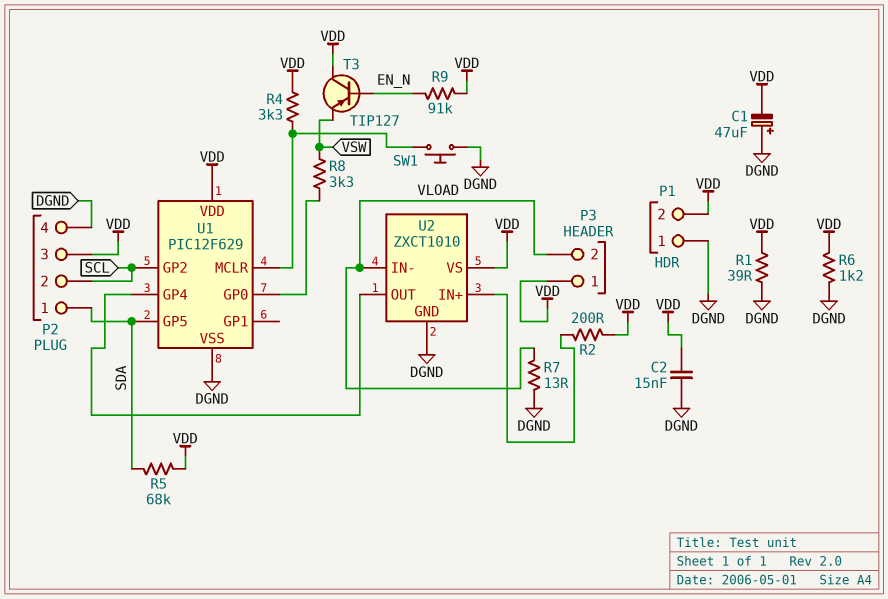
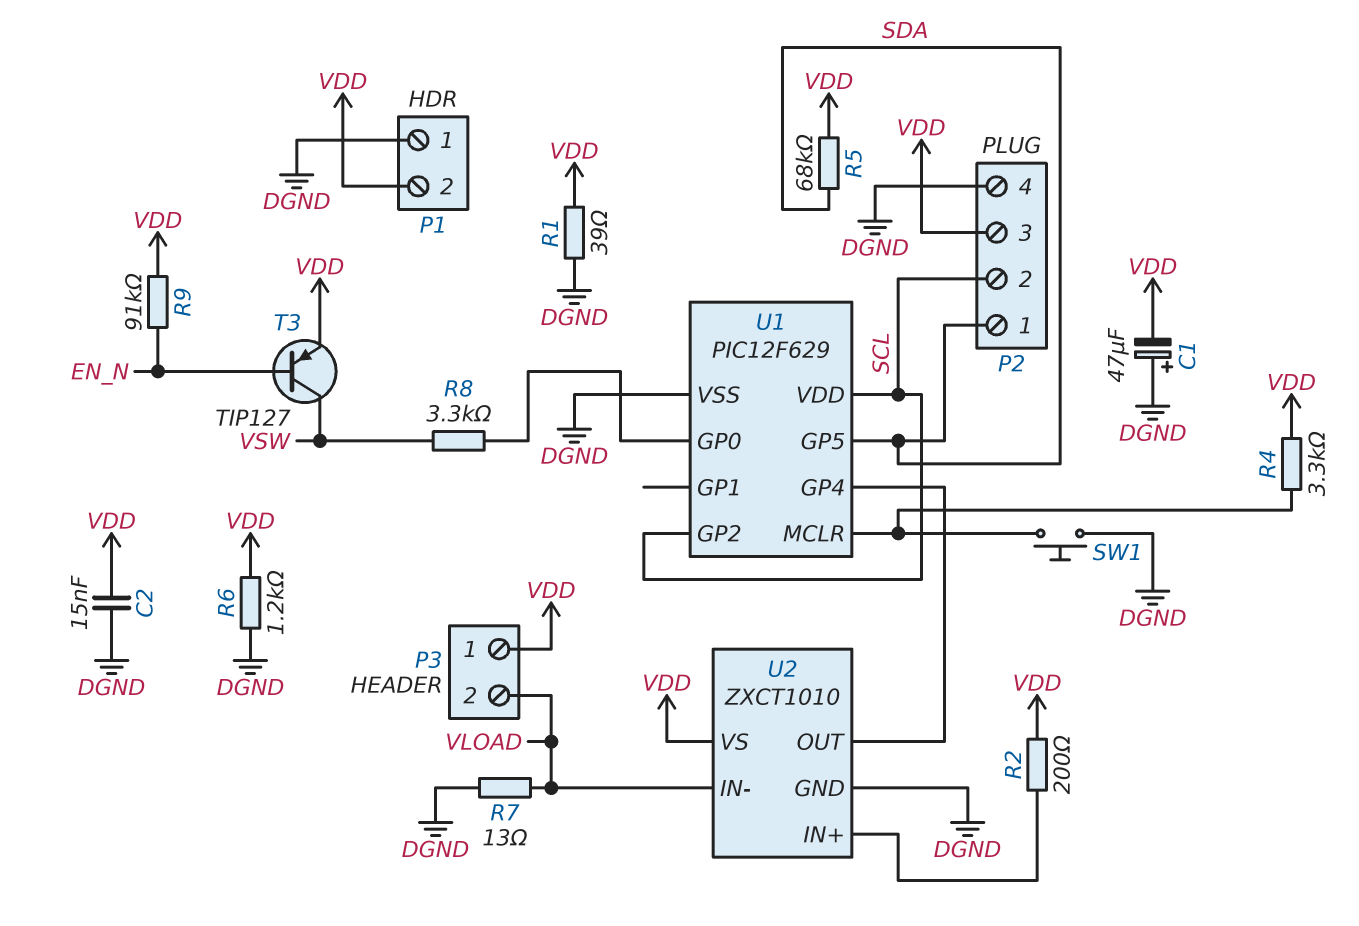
T3: PNP TIP127 (B EN_N, C VDD, E VSW) -> PNP TIP127 (B EN_N, C VSW, E VDD)
U1 pin VDD: VDD -> SCL

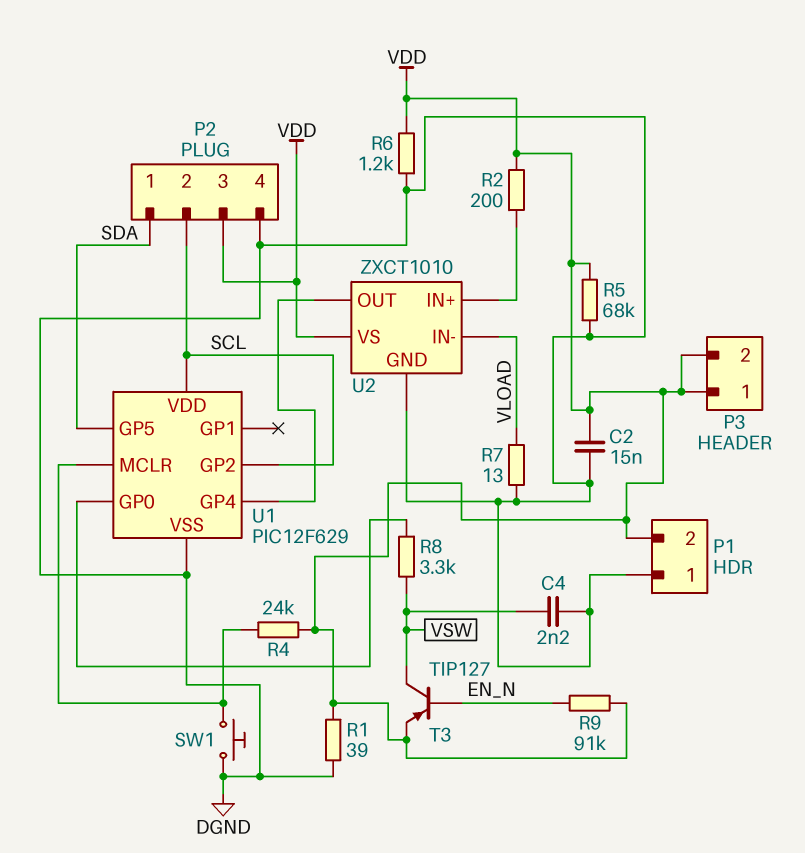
C1: 47uF (plus DGND, minus VDD) -> none
C4: none -> 2.2nF (DGND, VSW)
P3 pin 2: VLOAD -> VDD
R4: 3.3k (U1/MCLR, VDD) -> 24k (U1/MCLR, VDD)
R5: 68k (SDA, VDD) -> 68k (DGND, VDD)

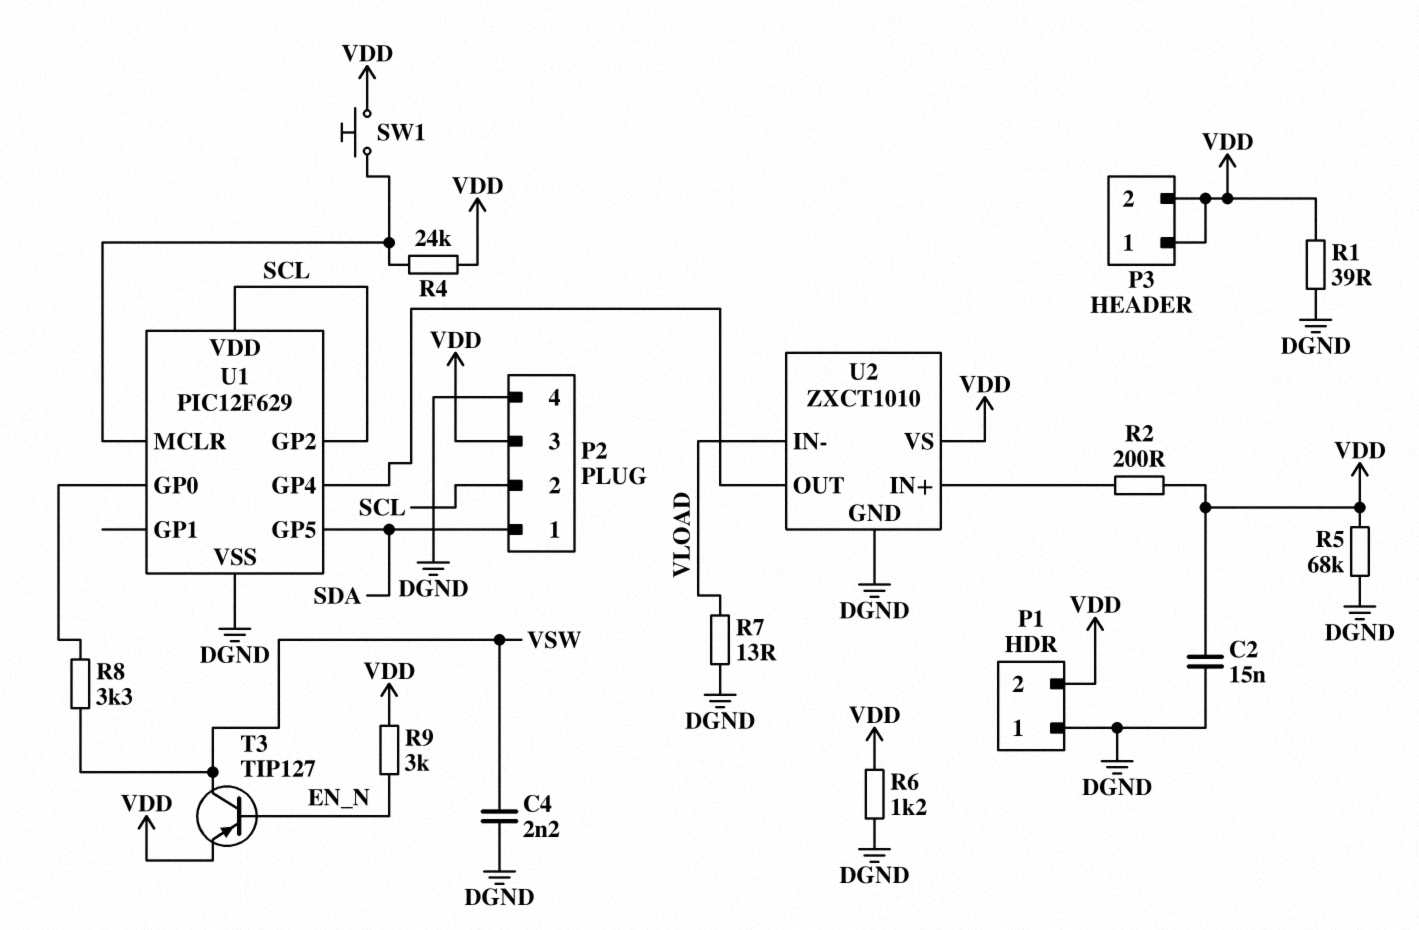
R9: 91k (EN_N, VDD) -> 3k (EN_N, VDD)
SW1: button (DGND, U1/MCLR) -> button (U1/MCLR, VDD)

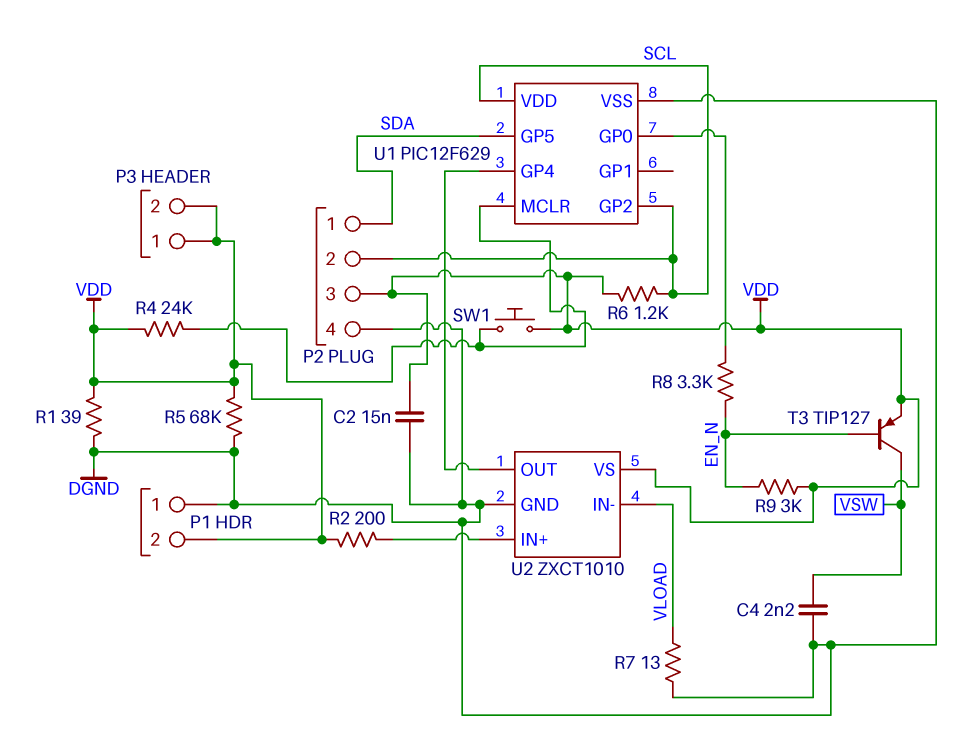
R6: 1.2k (DGND, VDD) -> 1.2k (SCL, VDD)
R8: 3.3k (U1/GP0, VSW) -> 3.3k (EN_N, U1/GP0)

